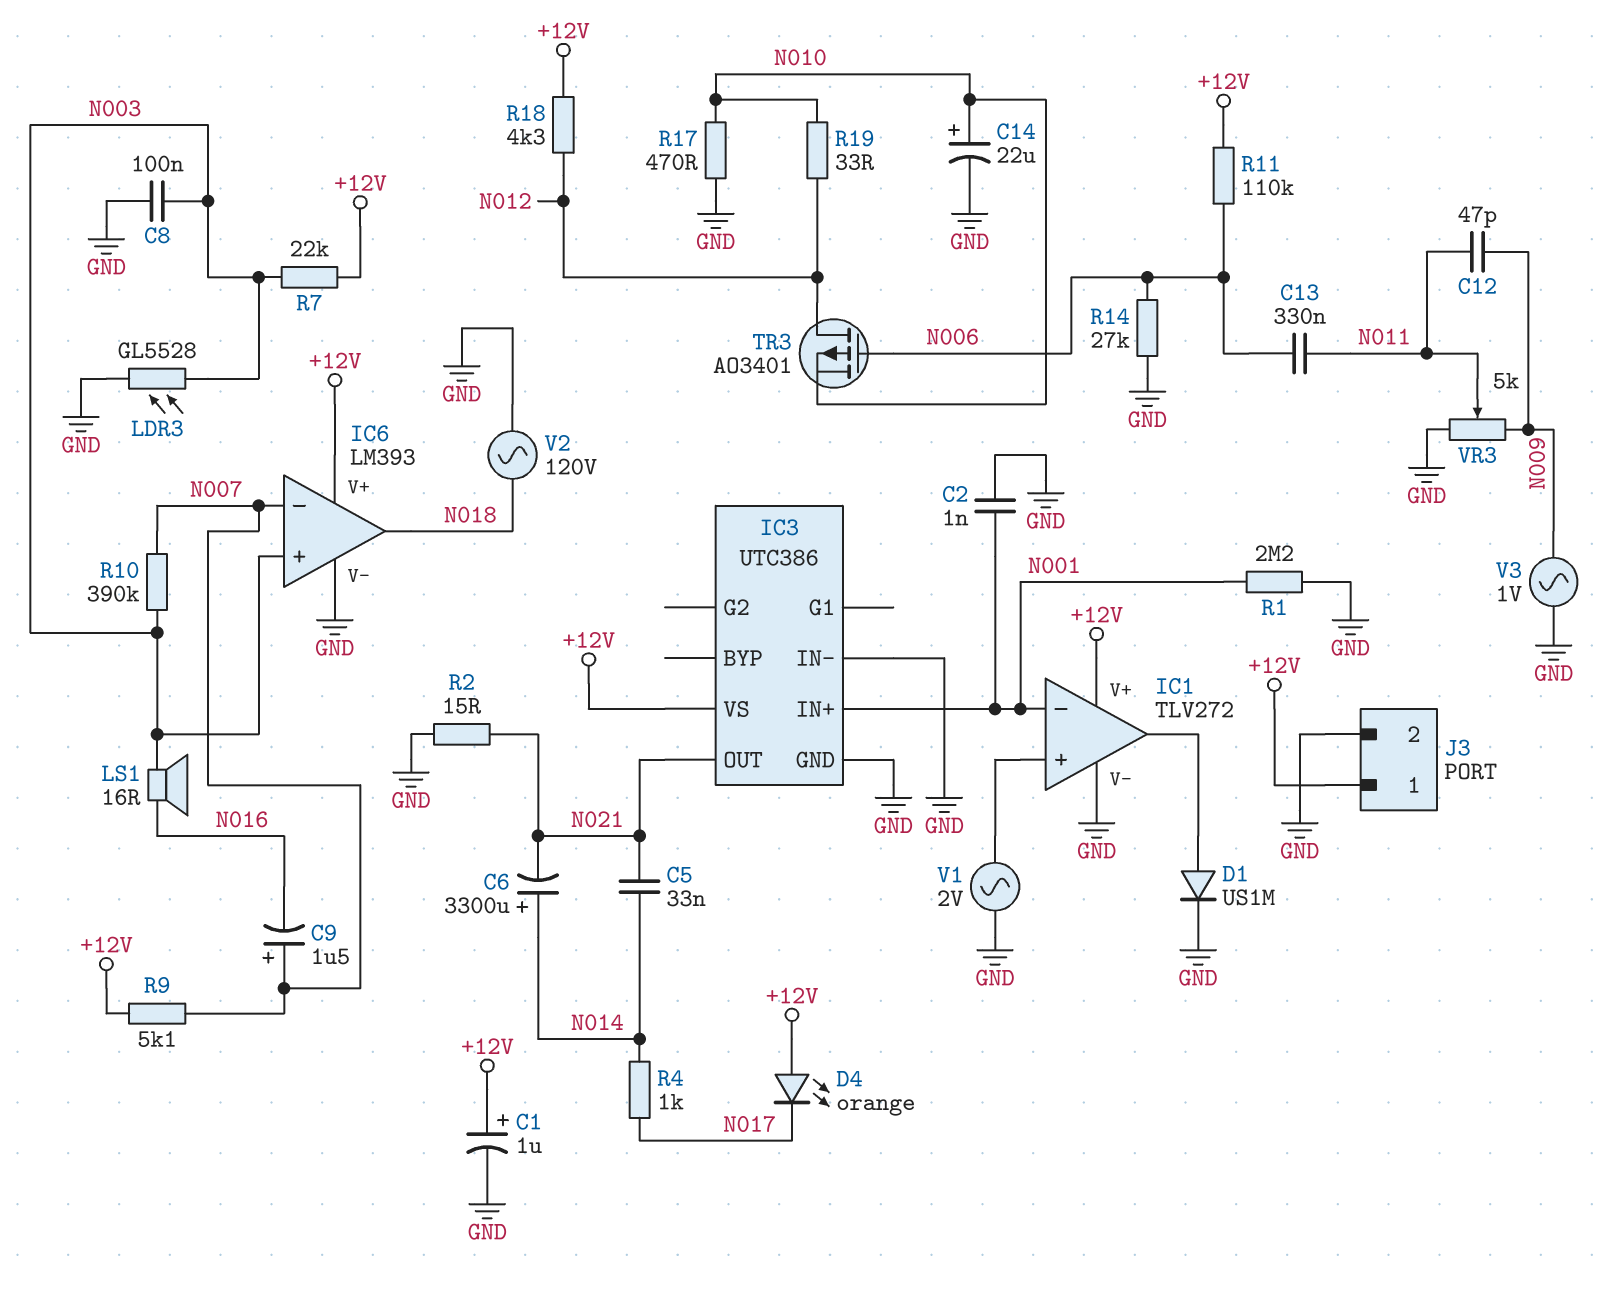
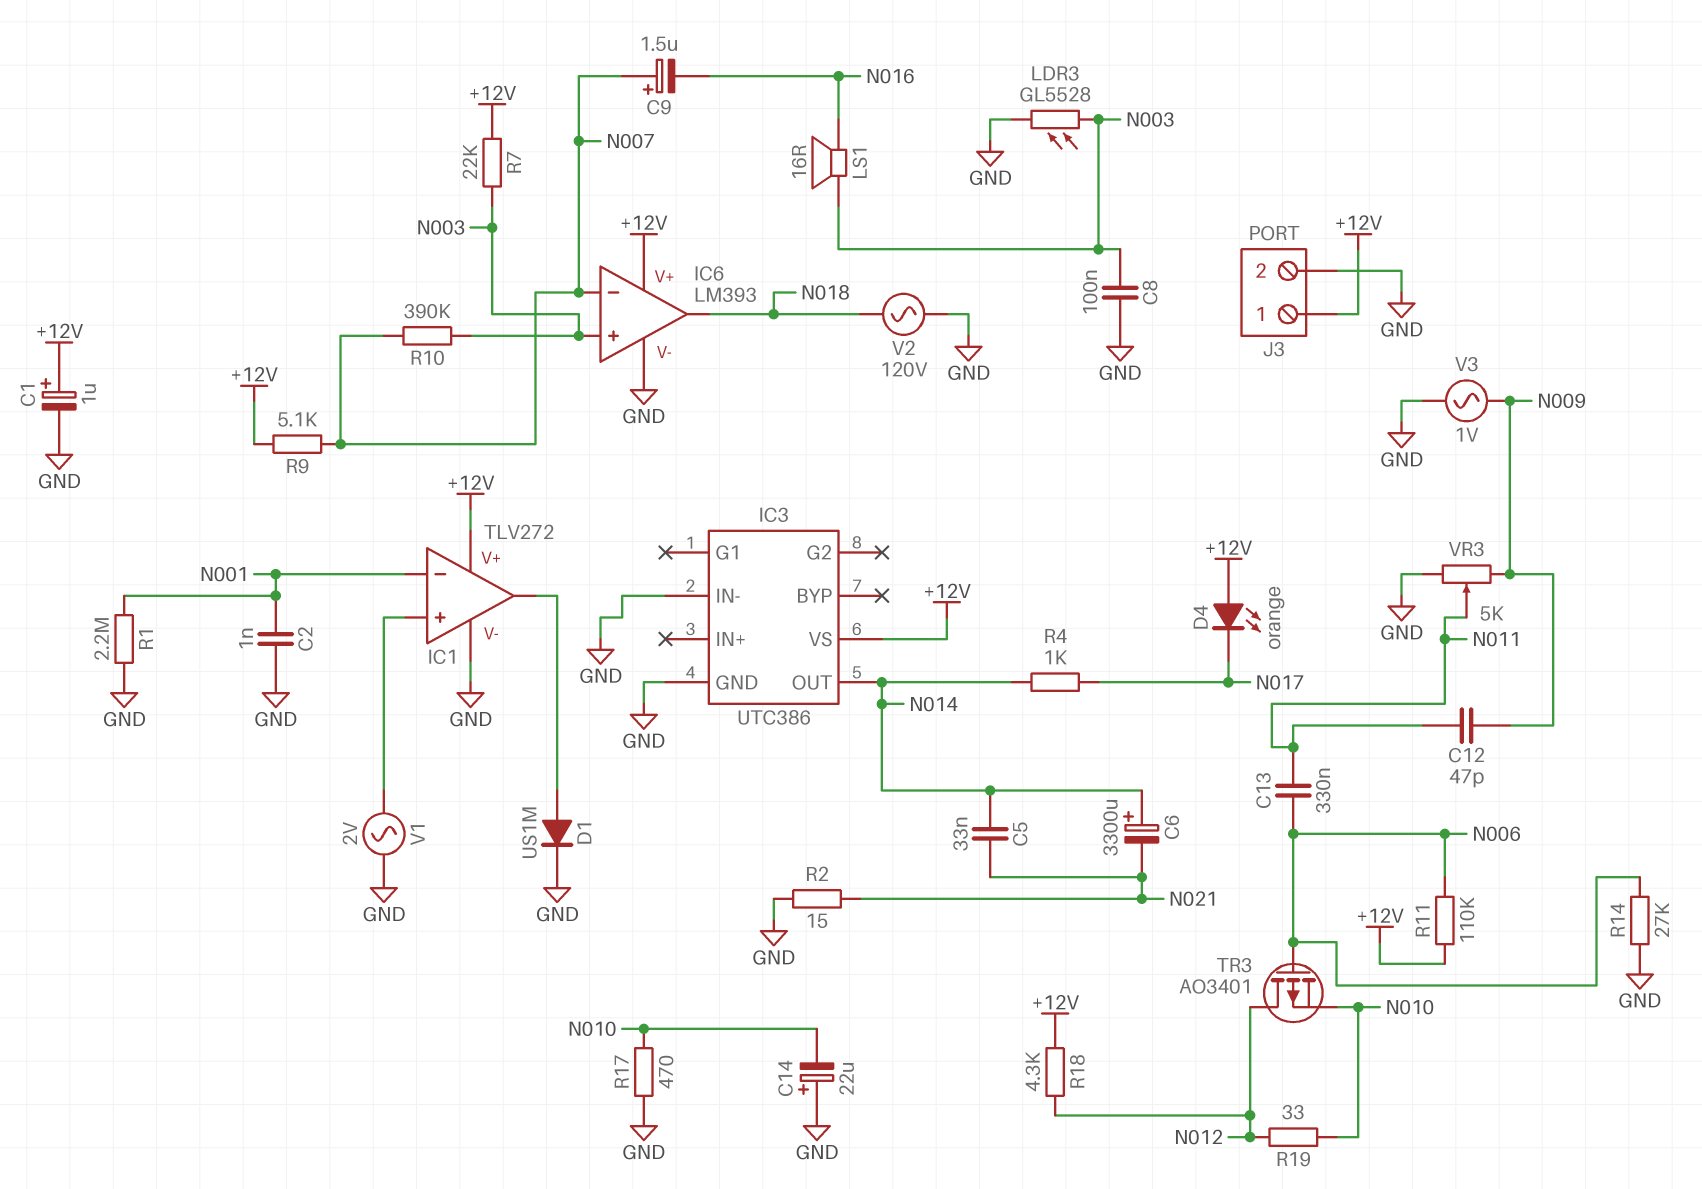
C14: 22uF (plus N010, minus GND) -> 22uF (plus GND, minus N010)
IC3 pin IN+: N001 -> none
IC3 pin OUT: N021 -> N014

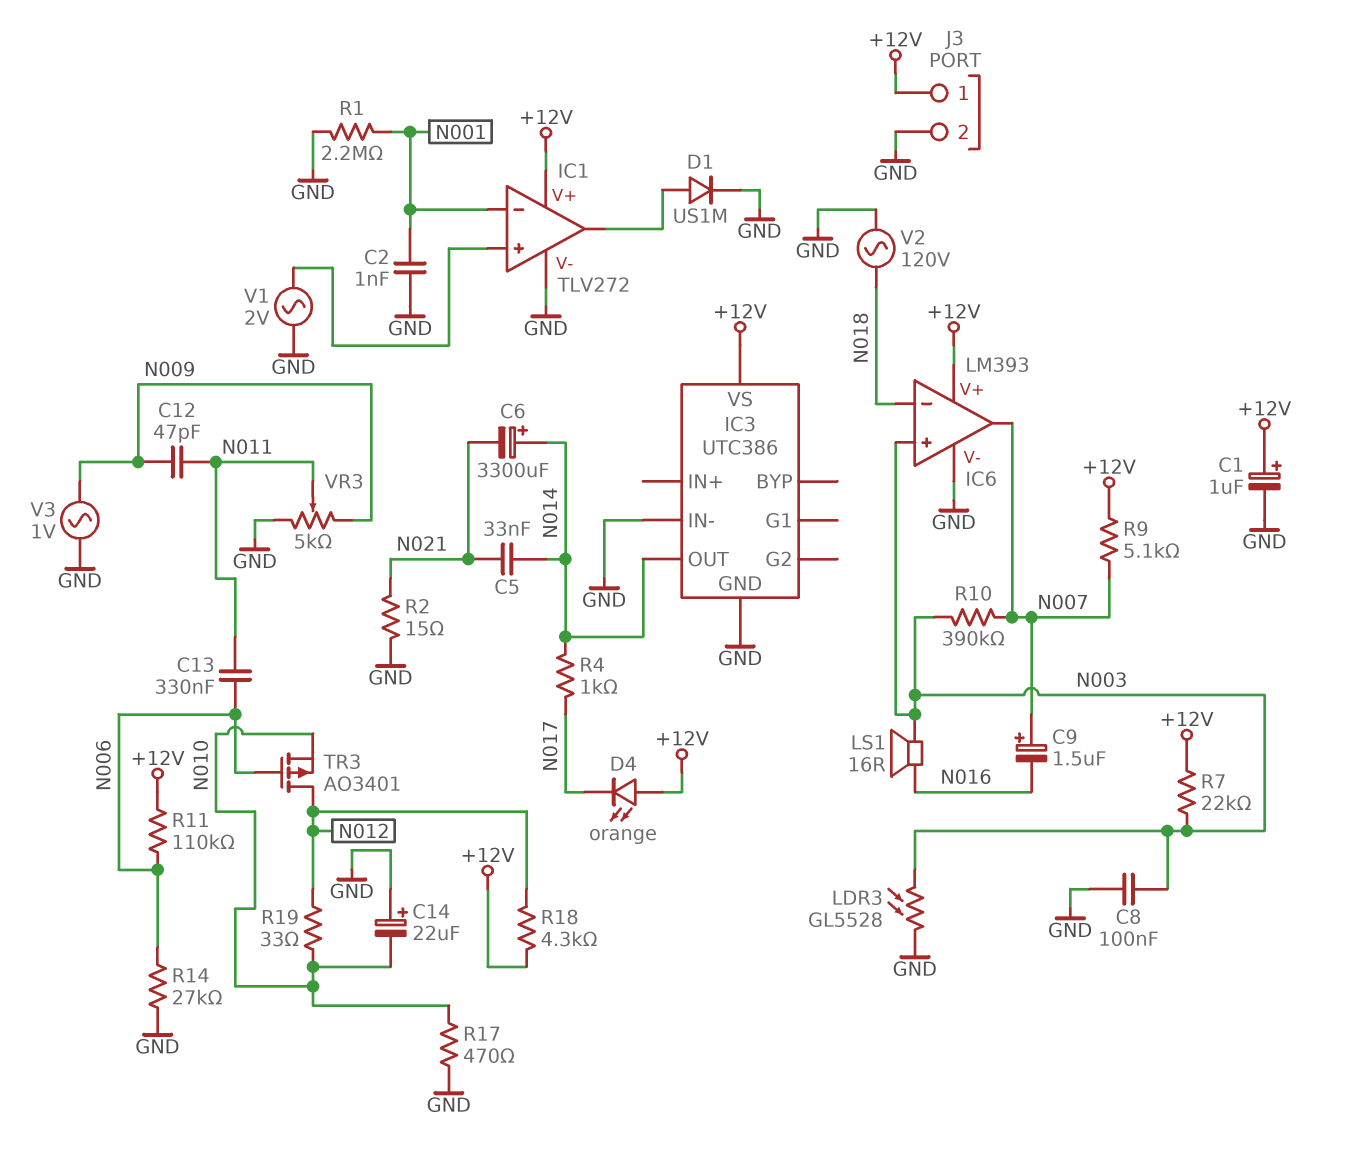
IC6 pin in-: N007 -> N018
IC6 pin out: N018 -> N007

